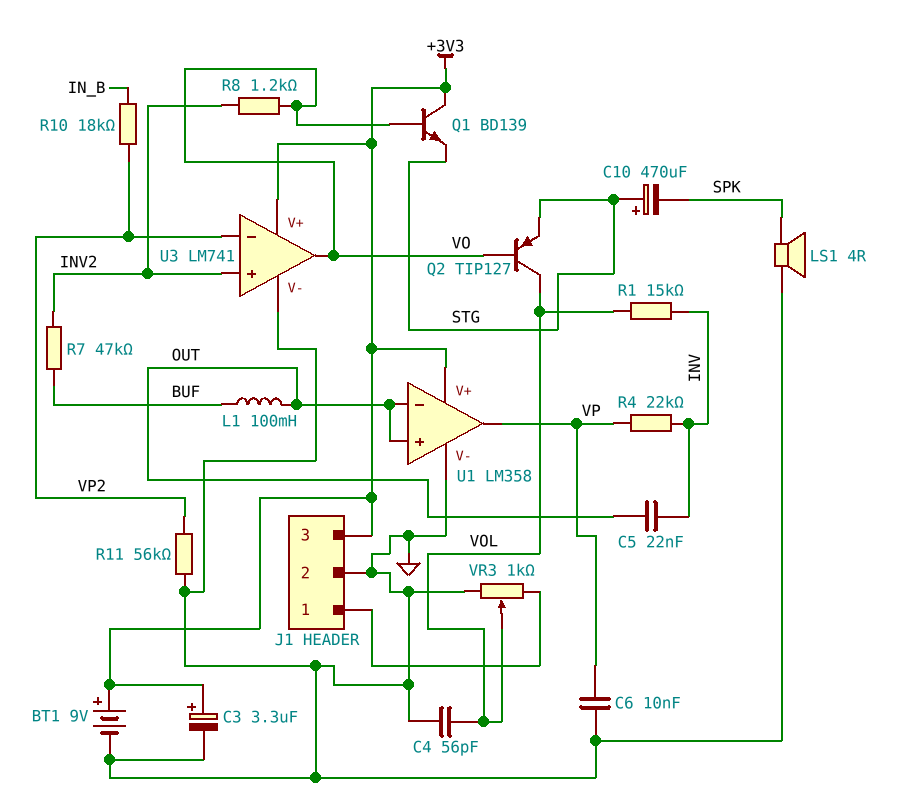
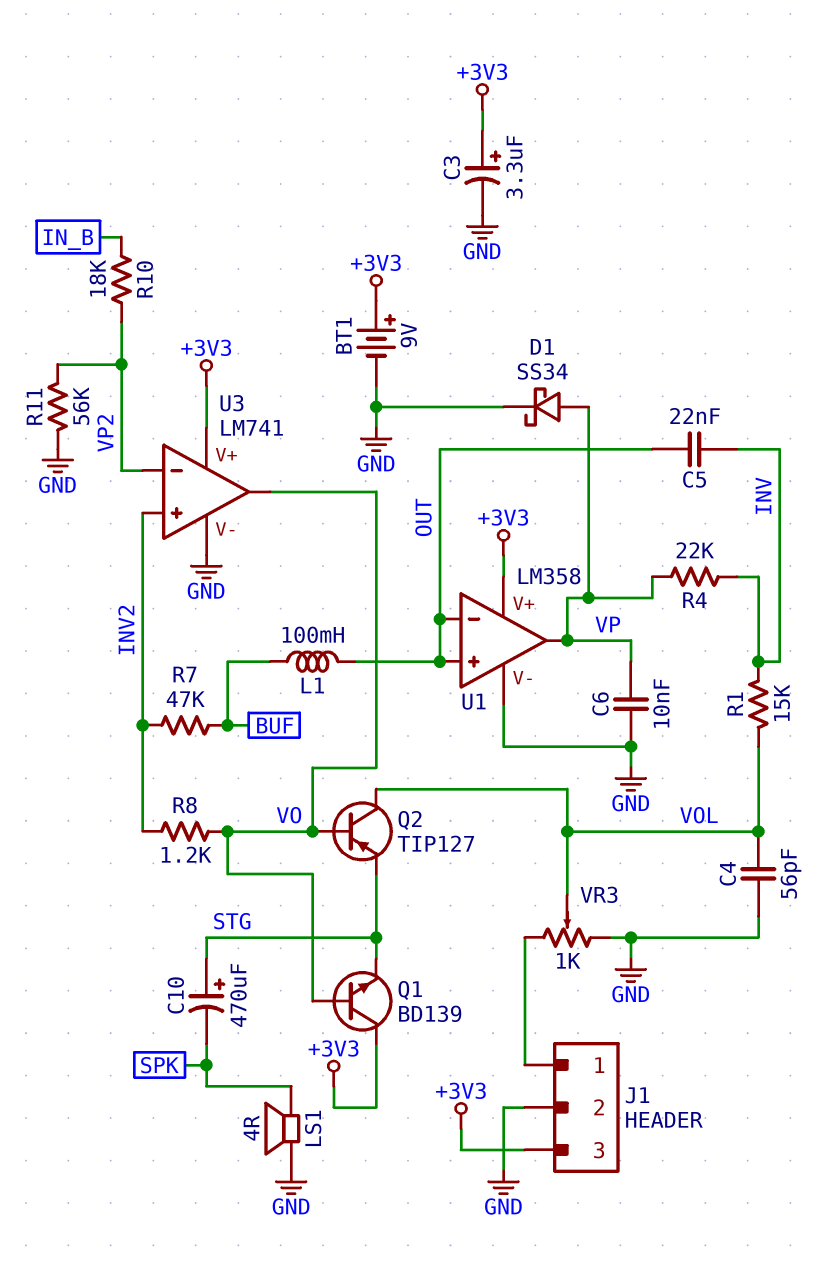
D1: none -> schottky SS34 (A VP, K GND)

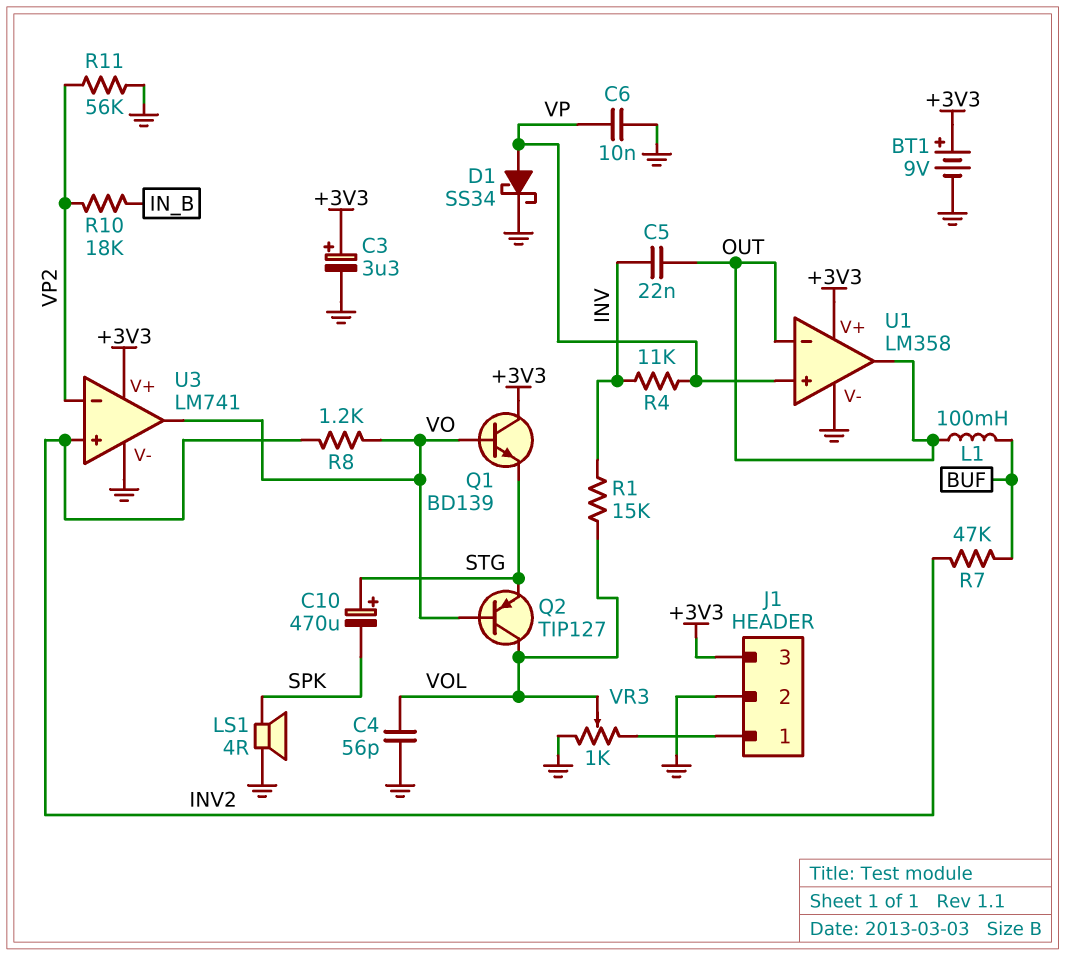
R4: 22k (INV, VP) -> 11k (INV, VP)
U1 pin in+: OUT -> VP
U1 pin out: VP -> OUT

